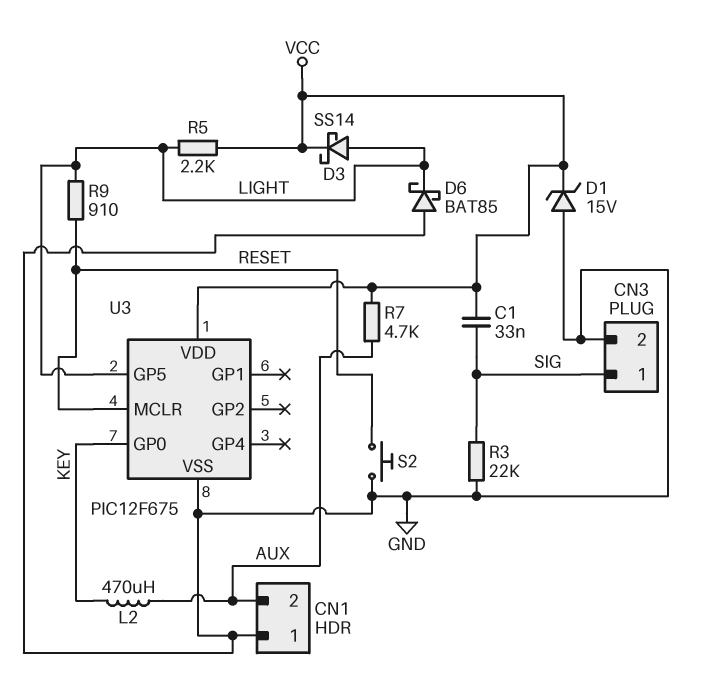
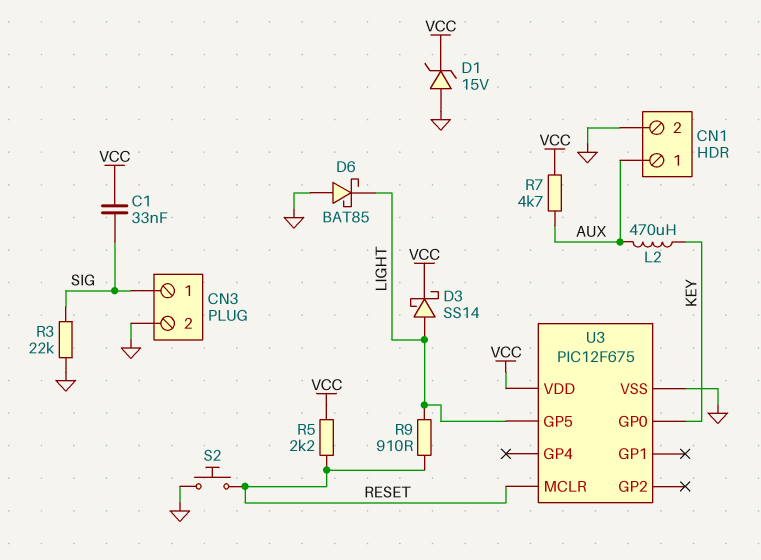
CN1 pin 1: GND -> AUX
CN1 pin 2: AUX -> GND
R5: 2.2k (LIGHT, VCC) -> 2.2k (RESET, VCC)

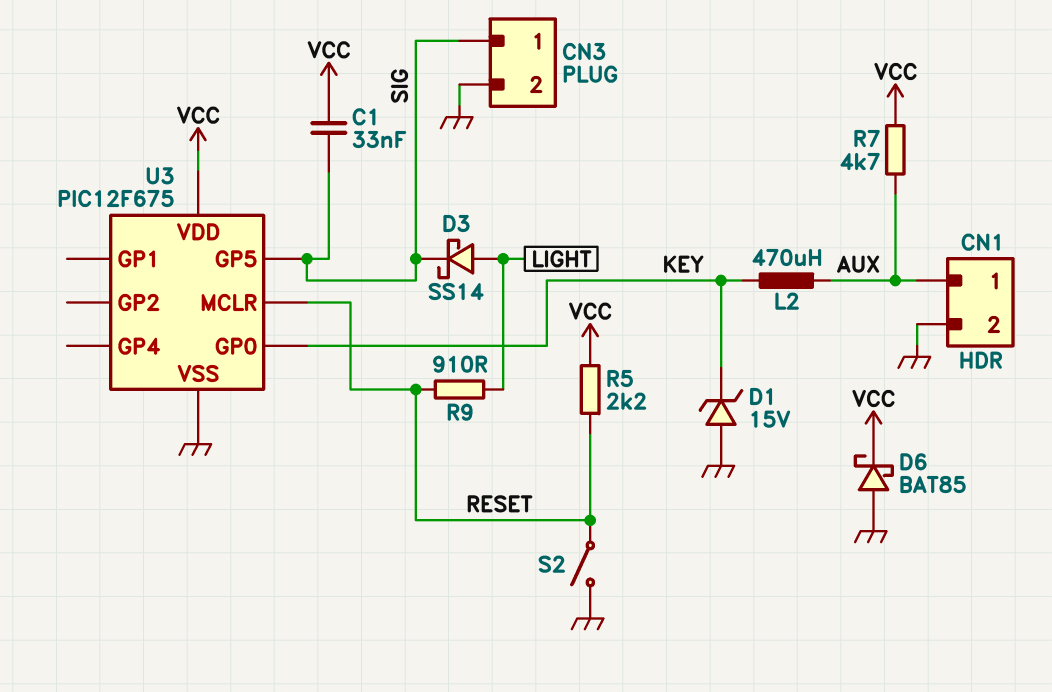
D1: zener 15V (A GND, K VCC) -> zener 15V (A GND, K KEY)
D3: schottky SS14 (A LIGHT, K VCC) -> schottky SS14 (A LIGHT, K SIG)
D6: schottky BAT85 (A GND, K LIGHT) -> schottky BAT85 (A GND, K VCC)
R3: 22k (GND, SIG) -> none
S2: button (GND, RESET) -> switch (GND, RESET)
U3 pin GP5: LIGHT -> SIG

